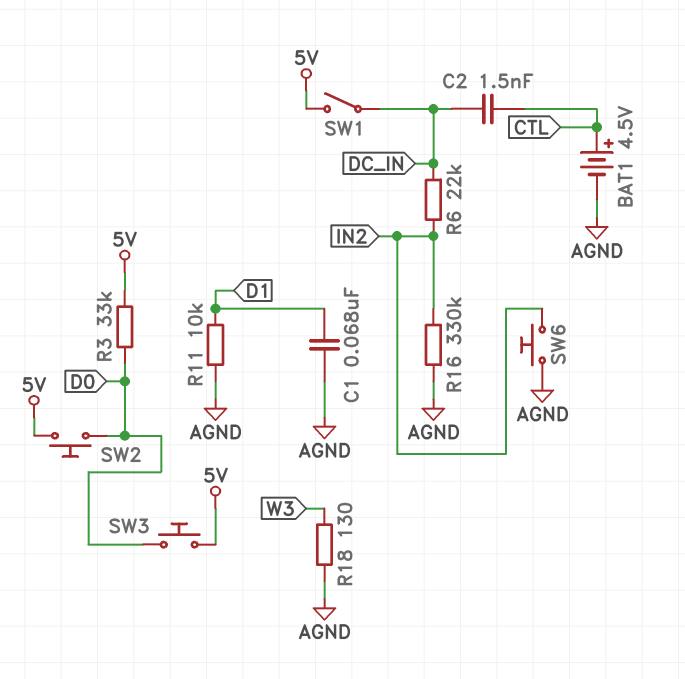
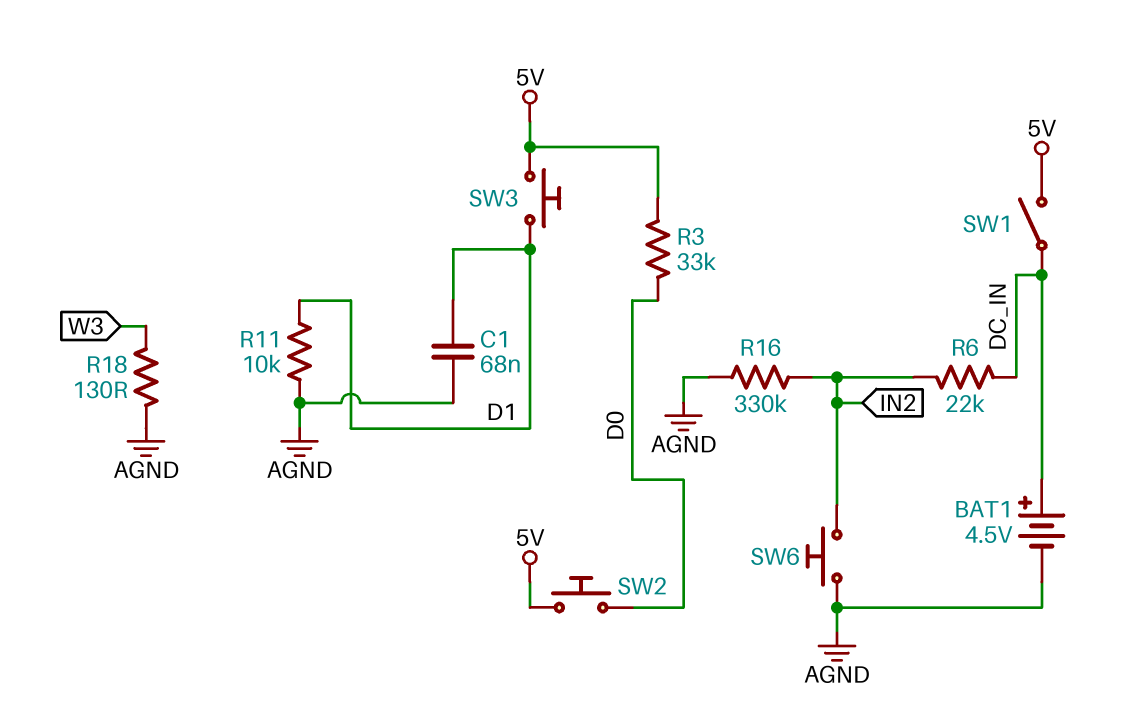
BAT1: 4.5V (plus CTL, minus AGND) -> 4.5V (plus DC_IN, minus AGND)
C2: 1.5nF (CTL, DC_IN) -> none
SW3: button (5V, D0) -> button (5V, D1)

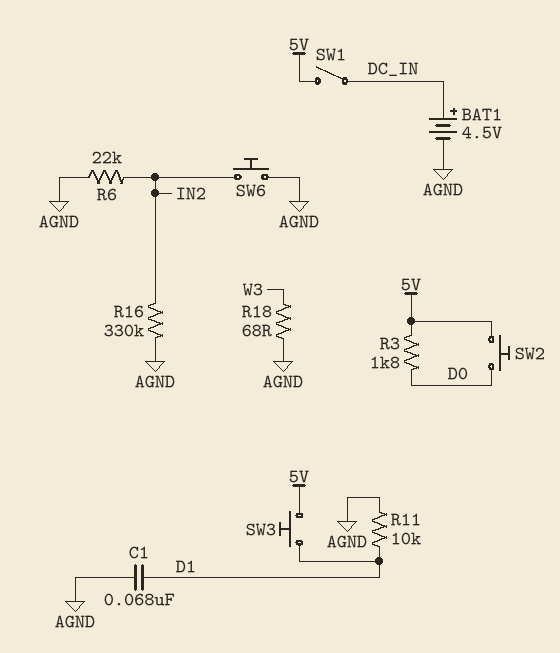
R3: 33k (5V, D0) -> 1.8k (5V, D0)
R6: 22k (DC_IN, IN2) -> 22k (AGND, IN2)
R18: 130 (AGND, W3) -> 68 (AGND, W3)

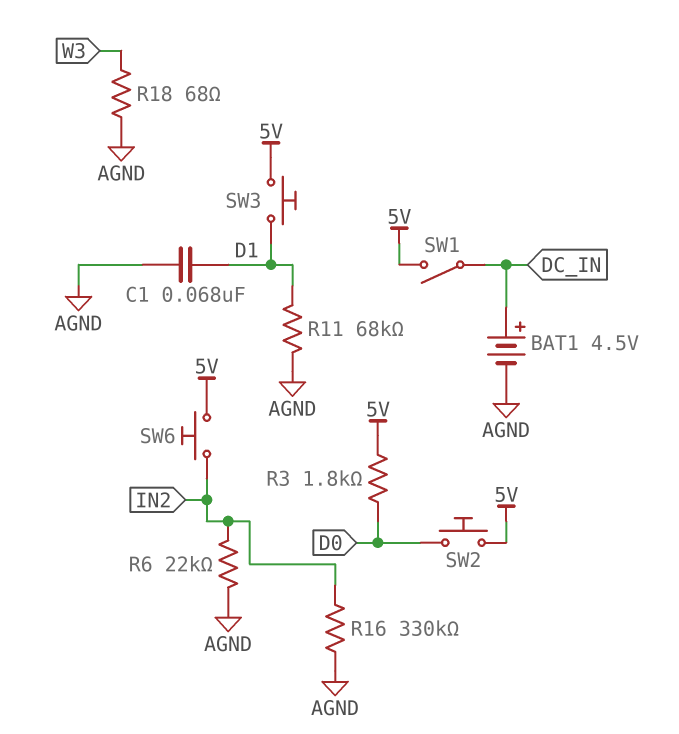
R11: 10k (AGND, D1) -> 68k (AGND, D1)
SW6: button (AGND, IN2) -> button (5V, IN2)

